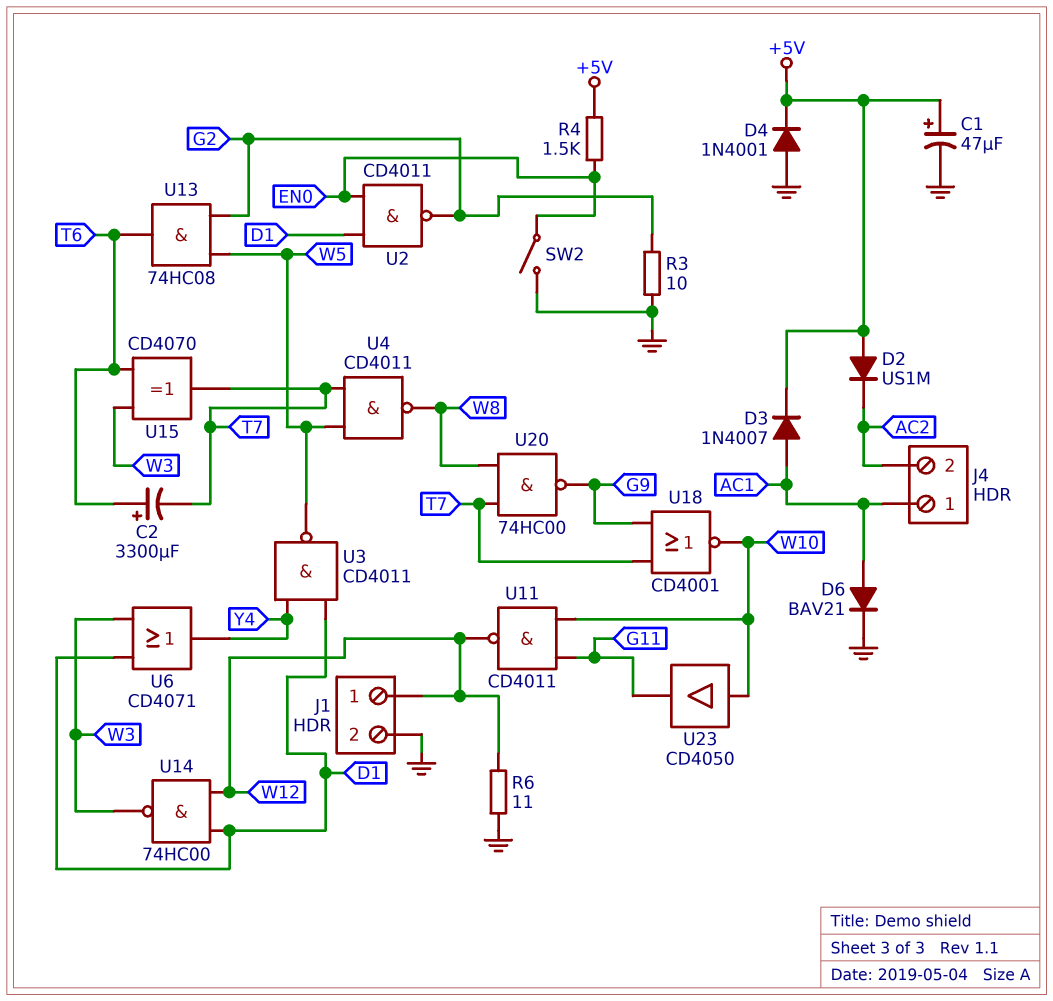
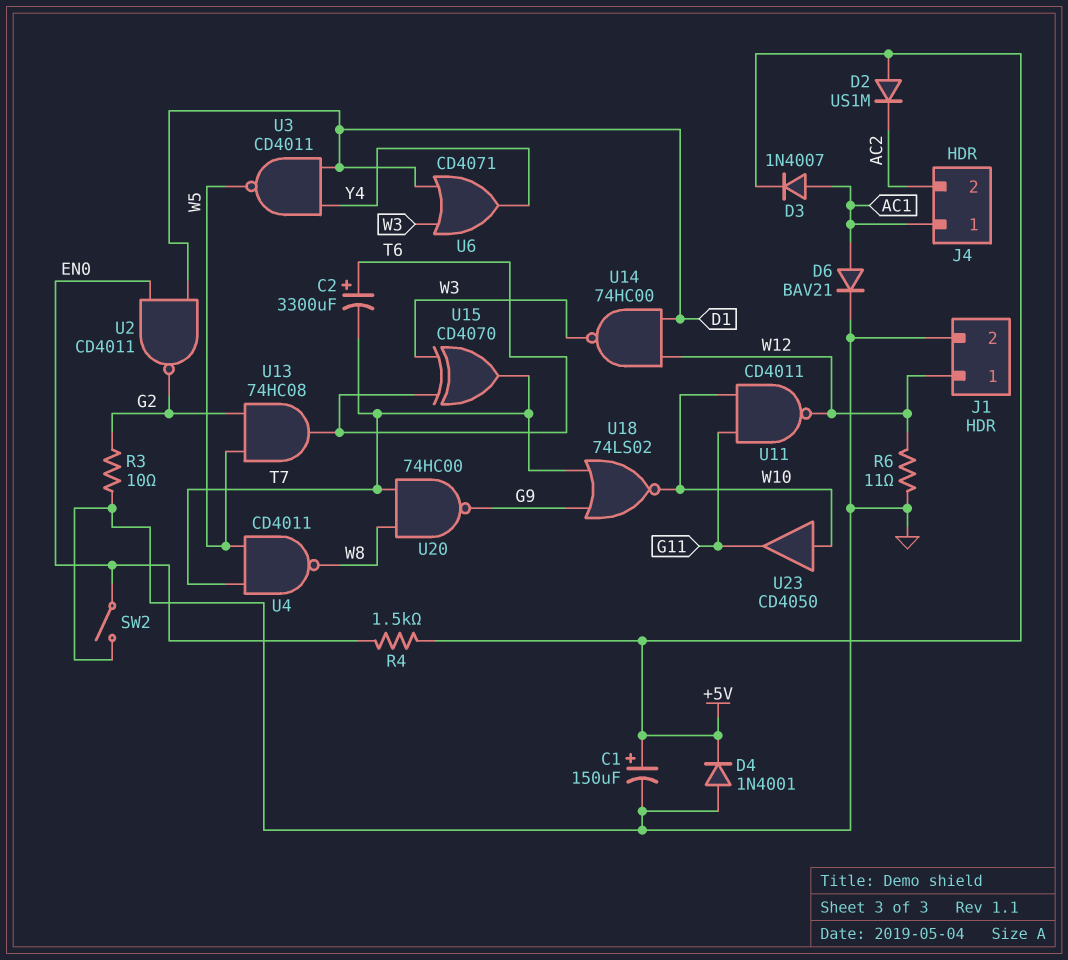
C1: 47uF (plus +5V, minus GND) -> 150uF (plus +5V, minus GND)
U18: NOR CD4001 (in G9, in T7, out W10) -> NOR 74LS02 (in G9, in T7, out W10)

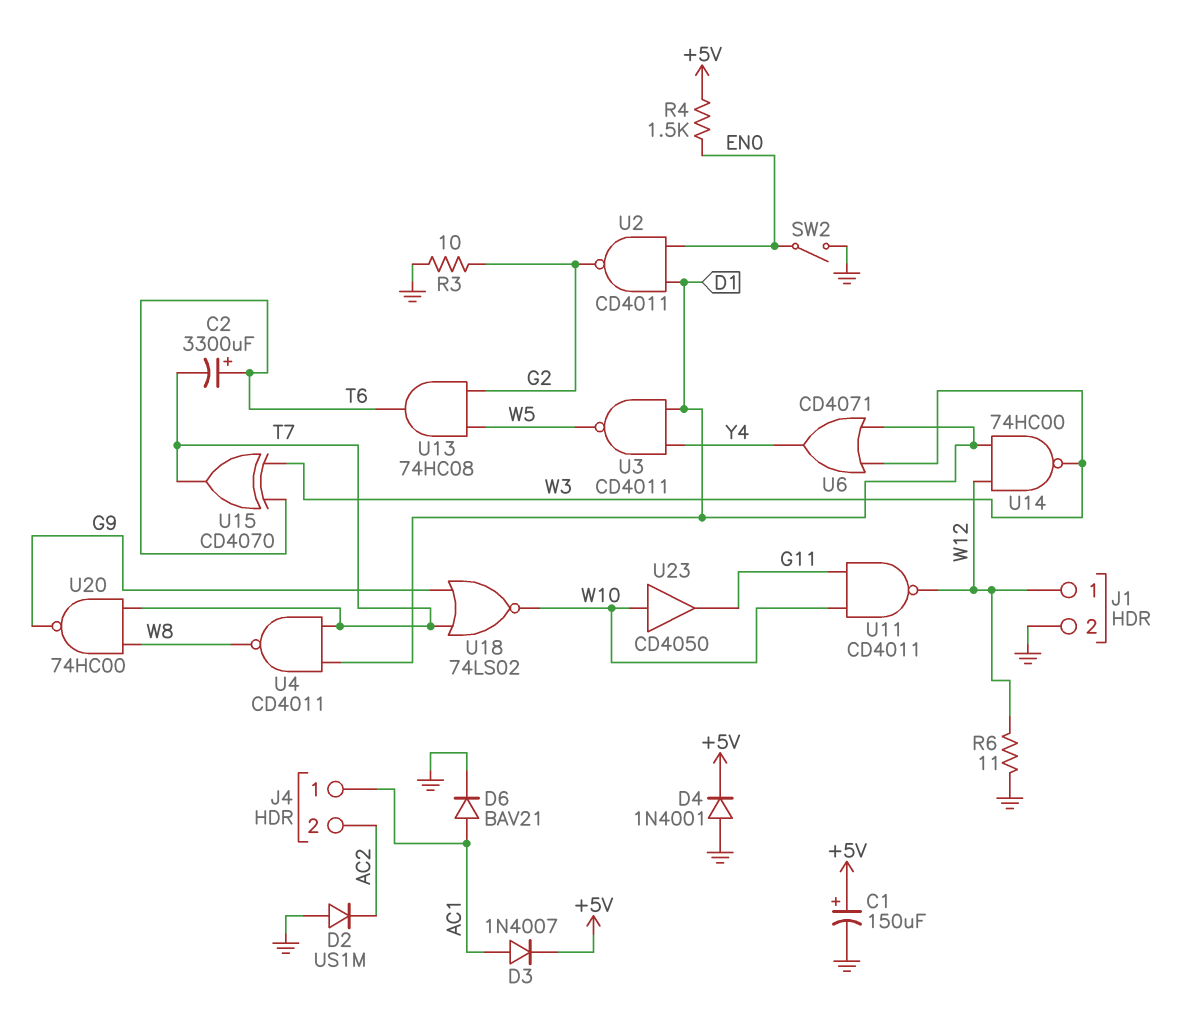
D2: diode US1M (A +5V, K AC2) -> diode US1M (A GND, K AC2)
U4: NAND CD4011 (in T7, in W5, out W8) -> NAND CD4011 (in D1, in T7, out W8)

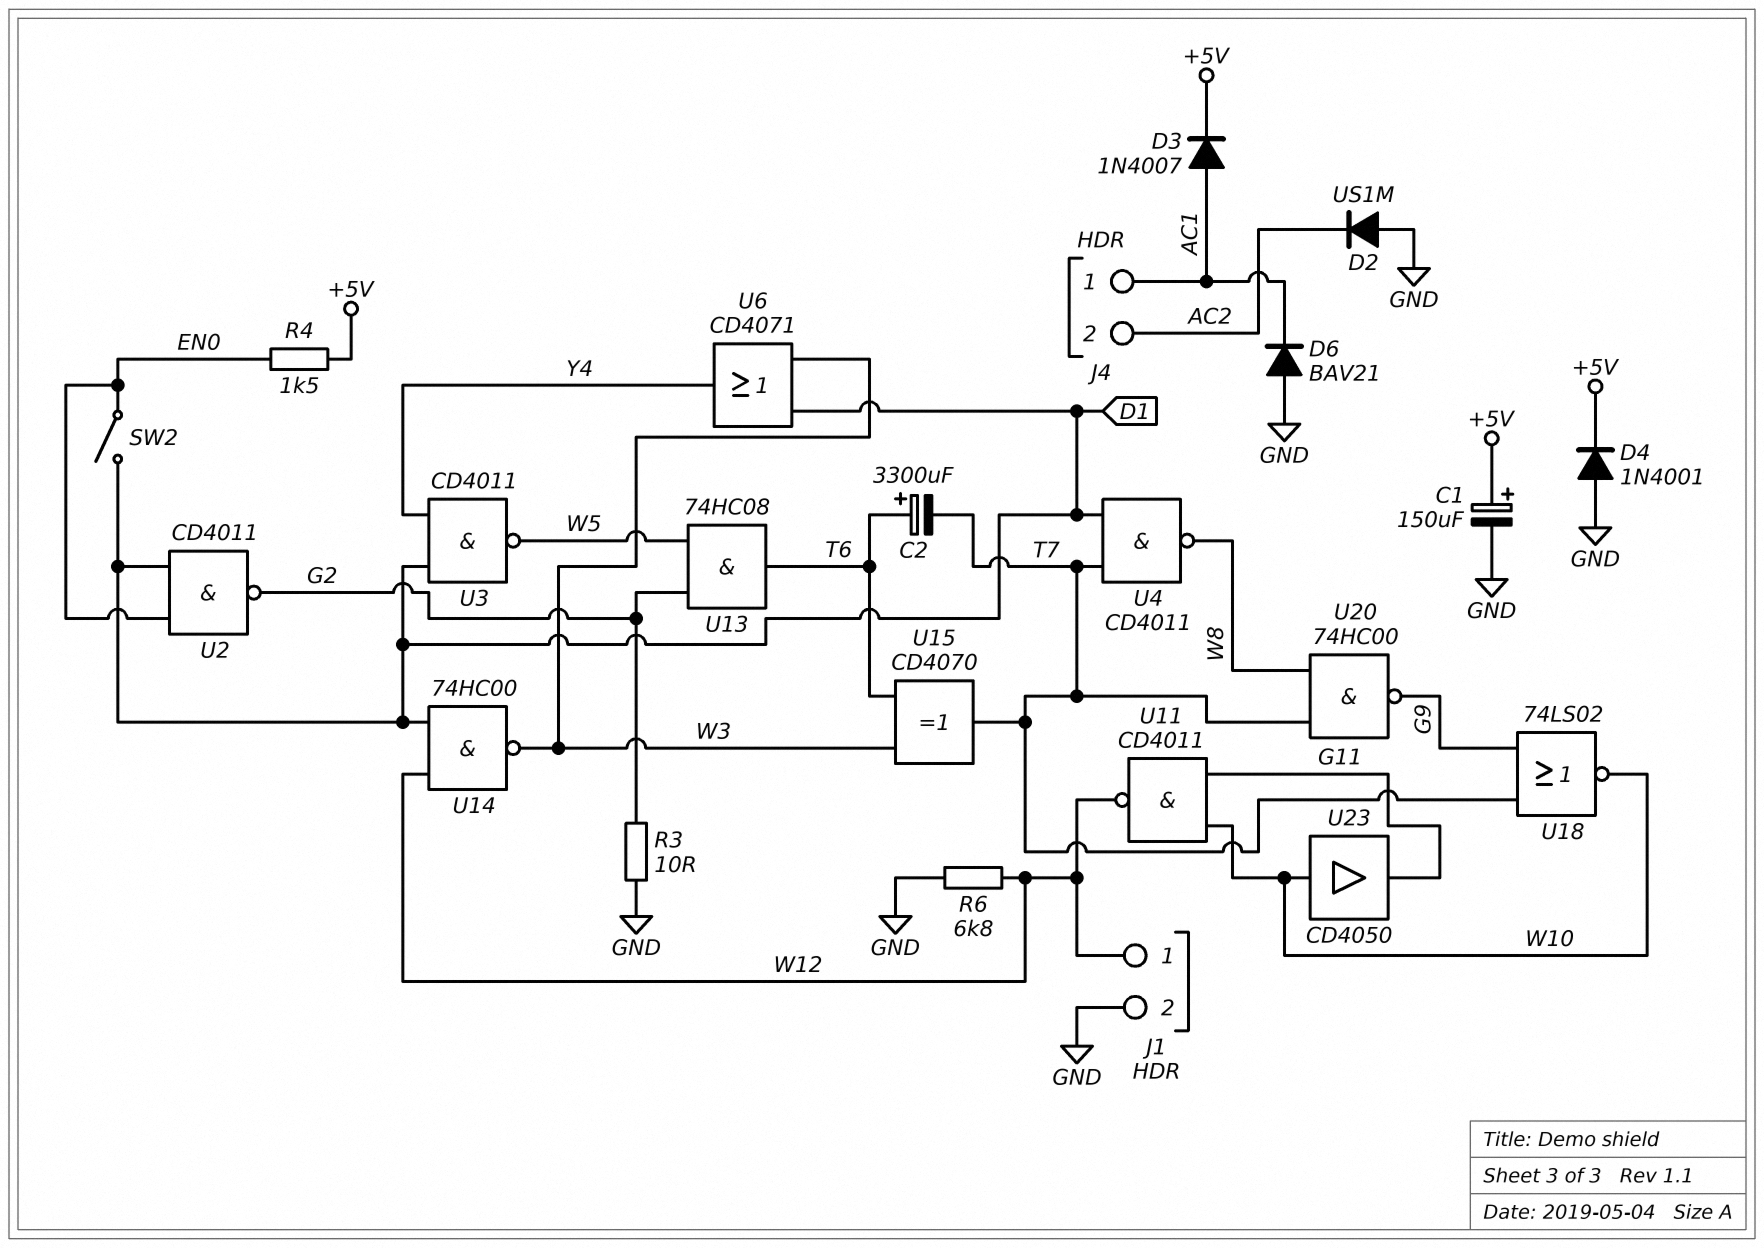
D6: diode BAV21 (A AC1, K GND) -> diode BAV21 (A GND, K AC1)
R6: 11 (GND, W12) -> 6.8k (GND, W12)
SW2: switch (EN0, GND) -> switch (D1, EN0)

